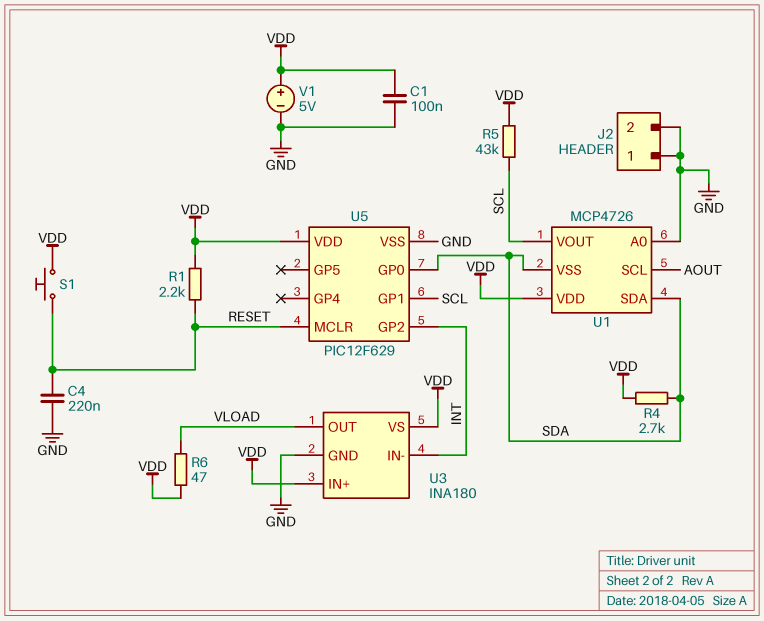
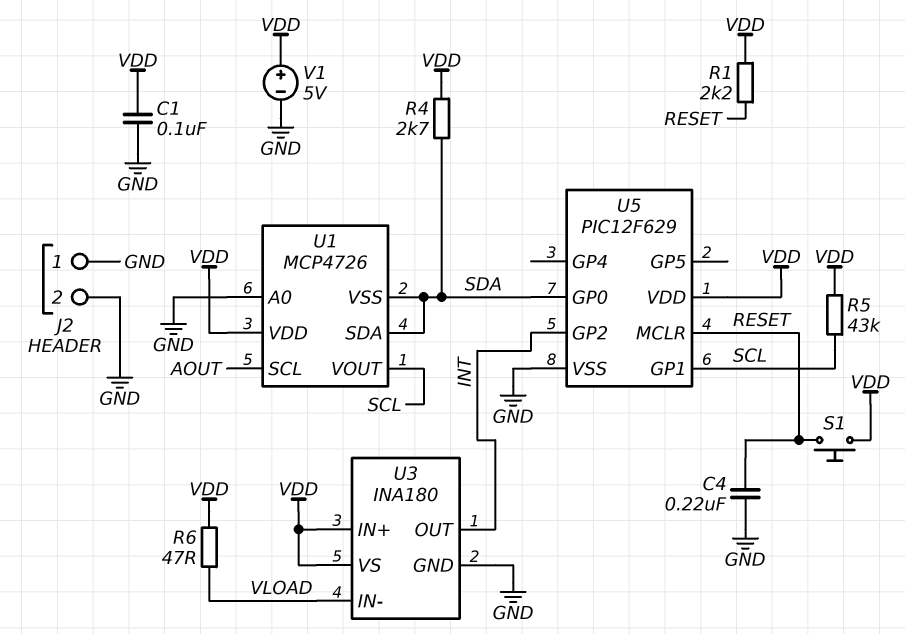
U3 pin IN-: INT -> VLOAD
U3 pin OUT: VLOAD -> INT

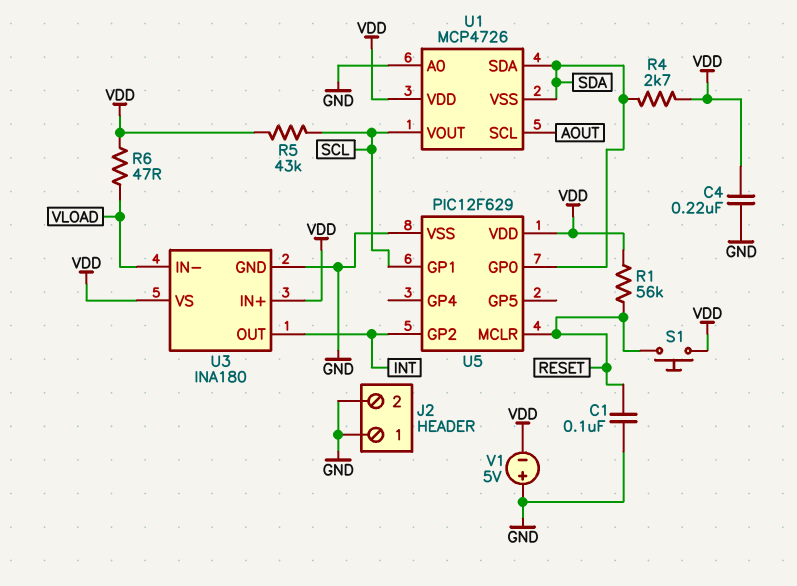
C1: 100nF (GND, VDD) -> 100nF (GND, RESET)
C4: 220nF (GND, RESET) -> 220nF (GND, VDD)
R1: 2.2k (RESET, VDD) -> 56k (RESET, VDD)
V1: 5V (plus VDD, minus GND) -> 5V (plus GND, minus VDD)

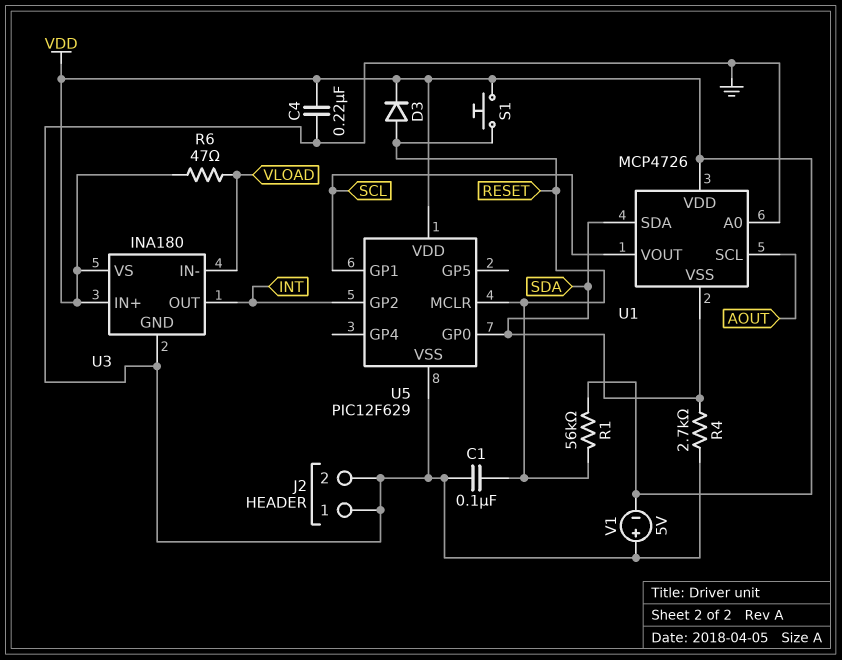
D3: none -> diode (A RESET, K VDD)
R4: 2.7k (SDA, VDD) -> 2.7k (GND, SDA)
R5: 43k (SCL, VDD) -> none

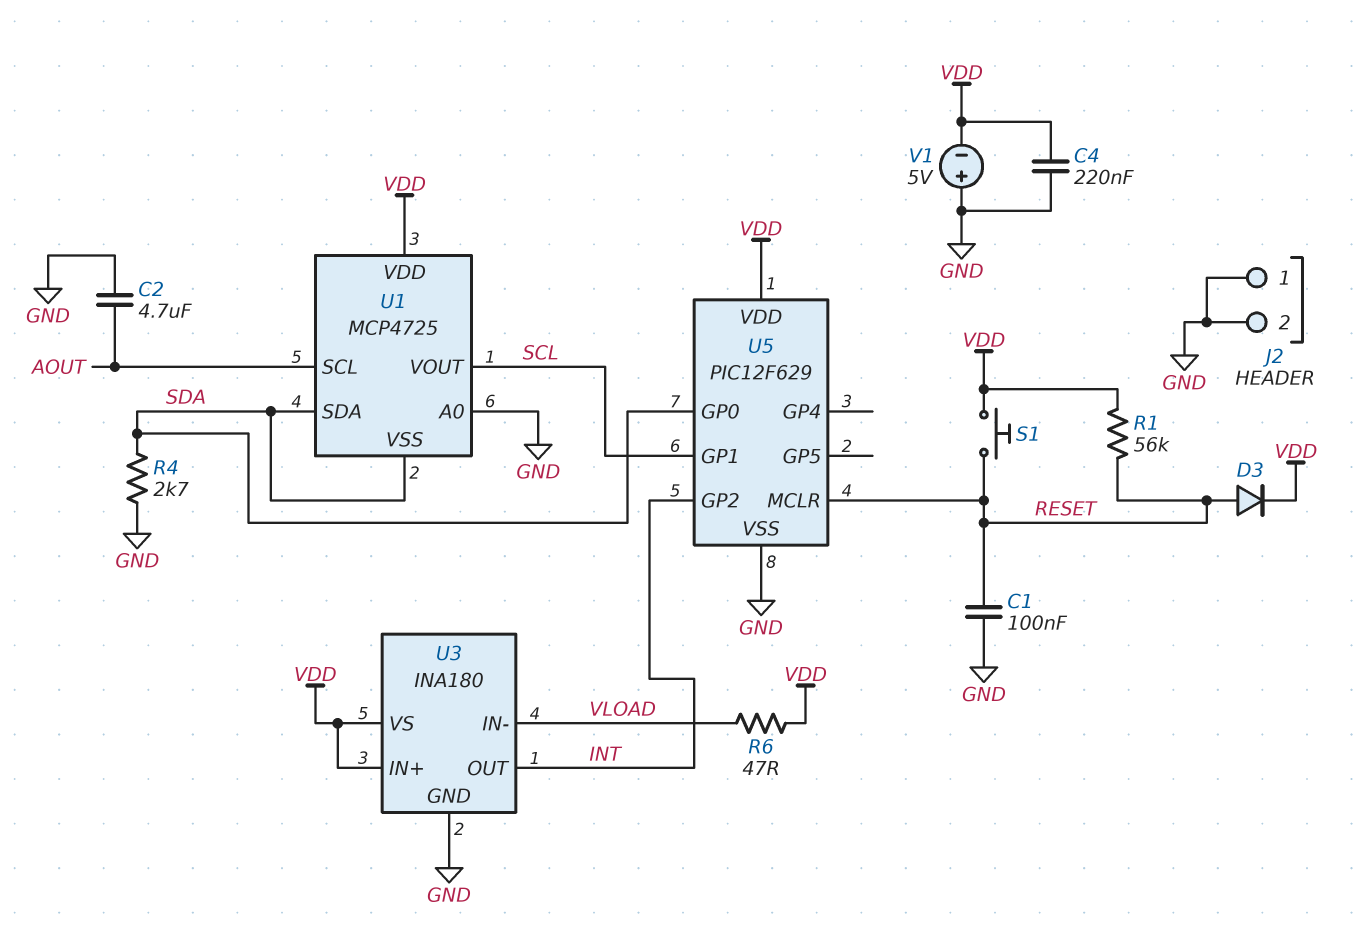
C2: none -> 4.7uF (AOUT, GND)
U1: MCP4726 -> MCP4725

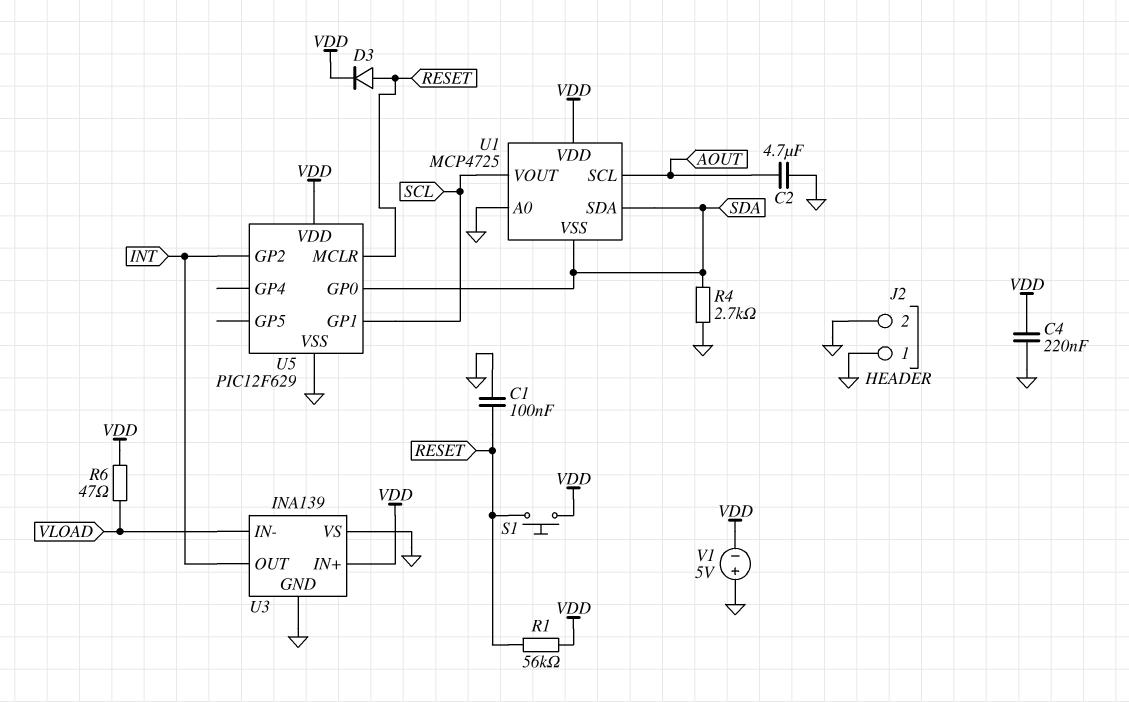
U3: INA180 -> INA139
U3 pin VS: VDD -> GND

